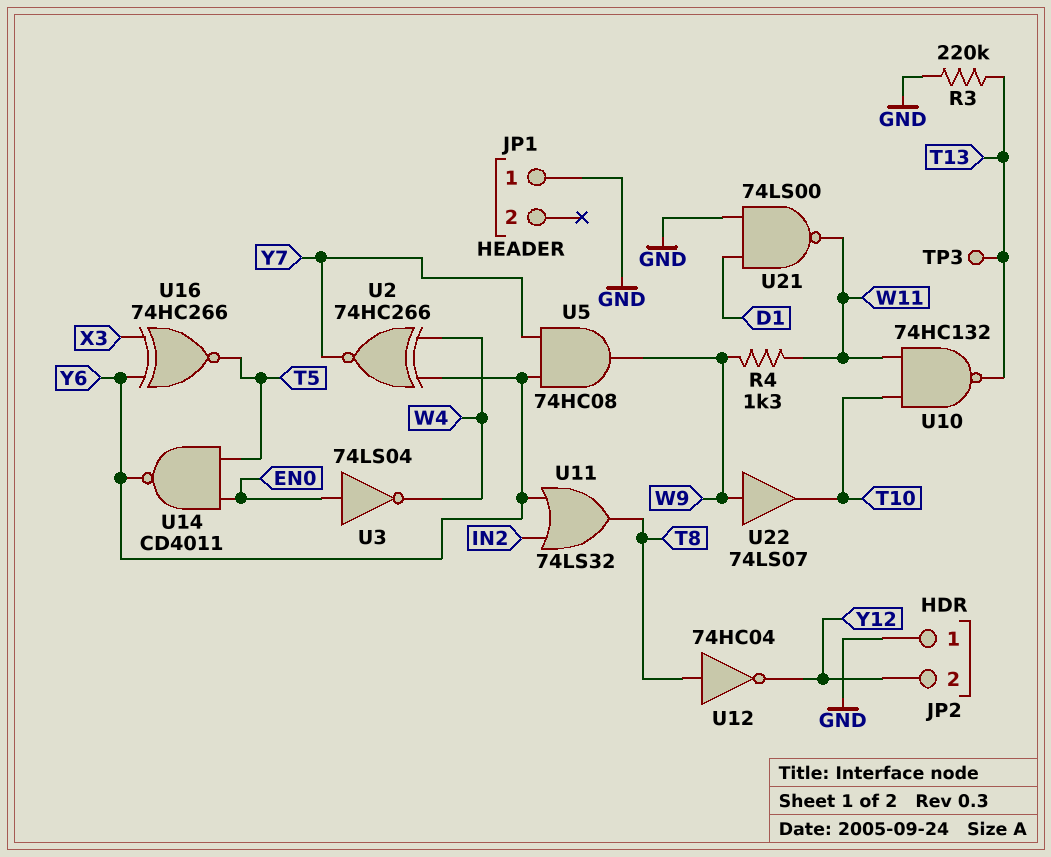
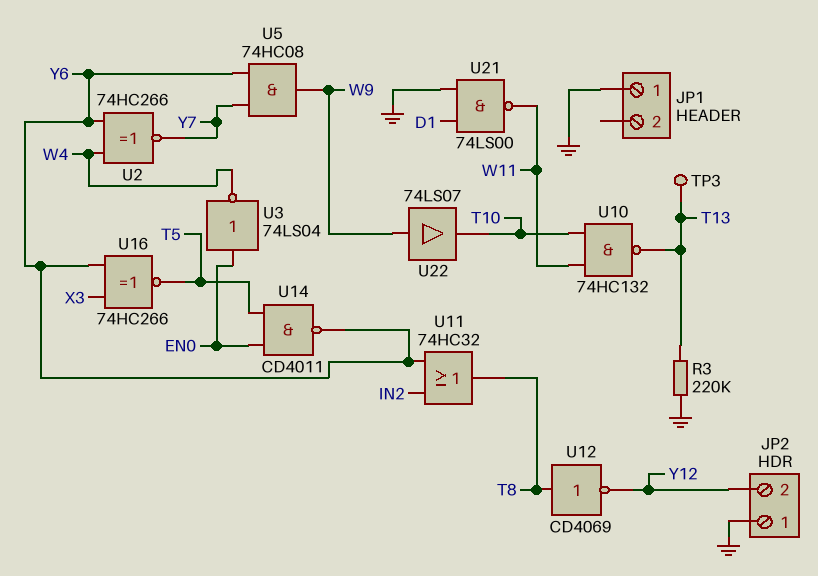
R4: 1.3k (W9, W11) -> none
U11: OR 74LS32 (in IN2, in Y6, out T8) -> OR 74HC32 (in IN2, in Y6, out T8)
U12: NOT 74HC04 (in T8, out Y12) -> NOT CD4069 (in T8, out Y12)

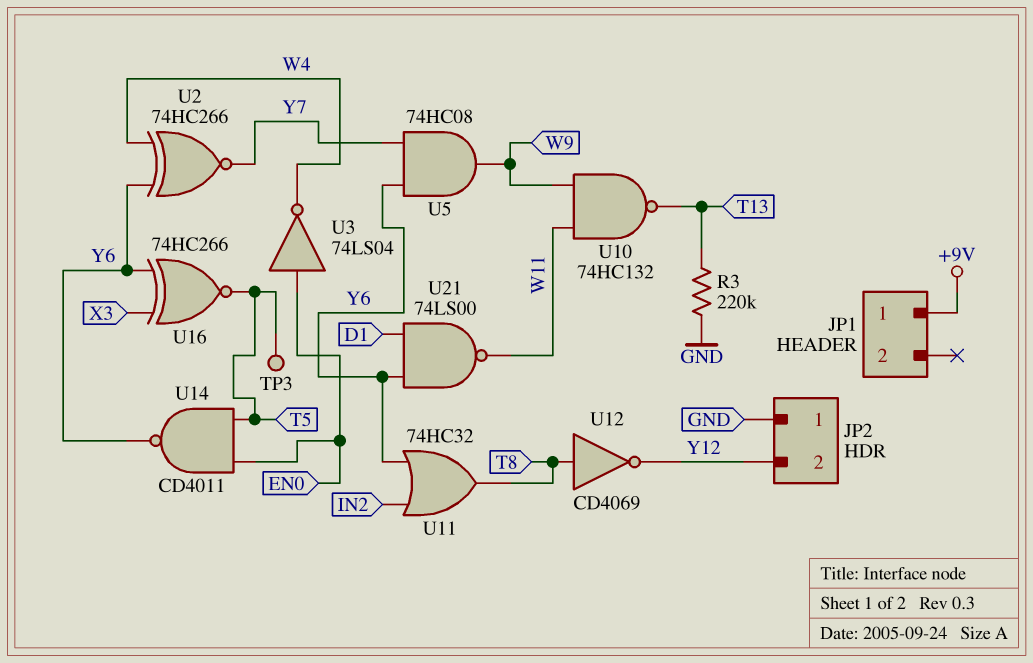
JP1 pin 1: GND -> +9V
TP3: test point (T13) -> test point (T5)
U10: NAND 74HC132 (in T10, in W11, out T13) -> NAND 74HC132 (in W9, in W11, out T13)
U21: NAND 74LS00 (in D1, in GND, out W11) -> NAND 74LS00 (in D1, in Y6, out W11)
U22: buffer 74LS07 (in W9, out T10) -> none

